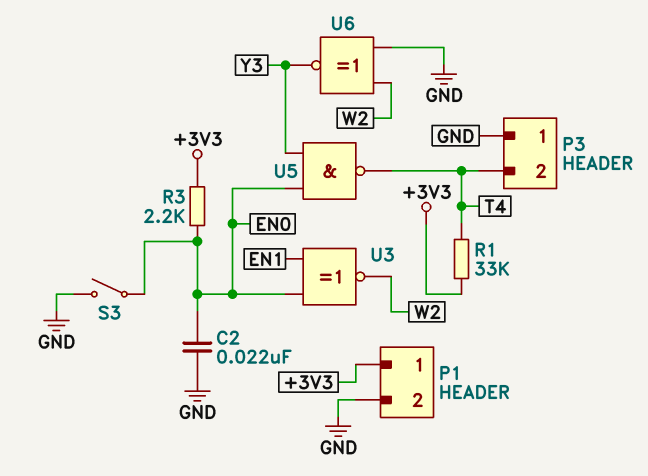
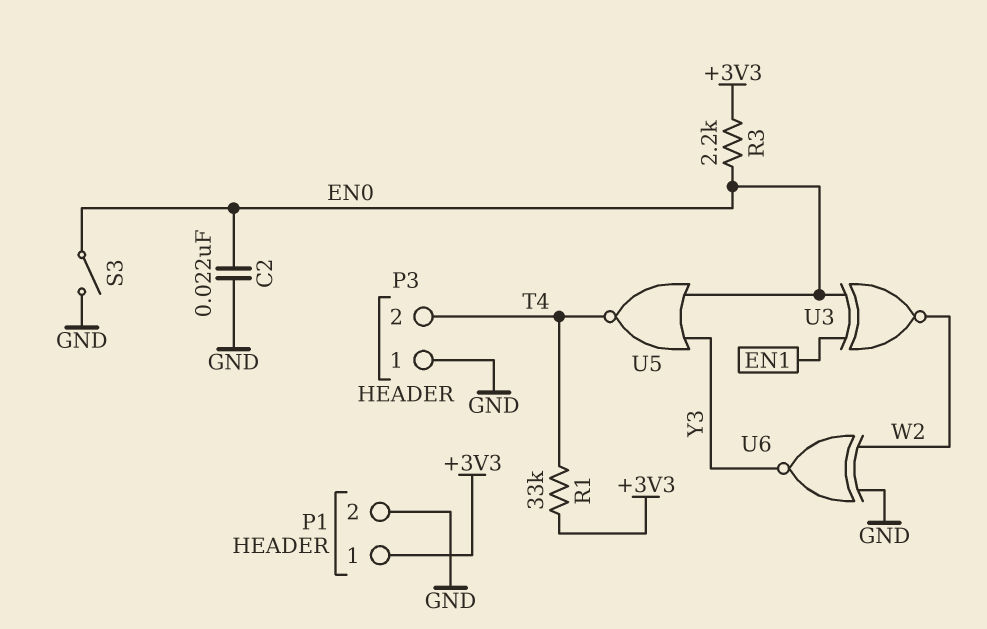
U5: NAND (in EN0, in Y3, out T4) -> NOR (in EN0, in Y3, out T4)

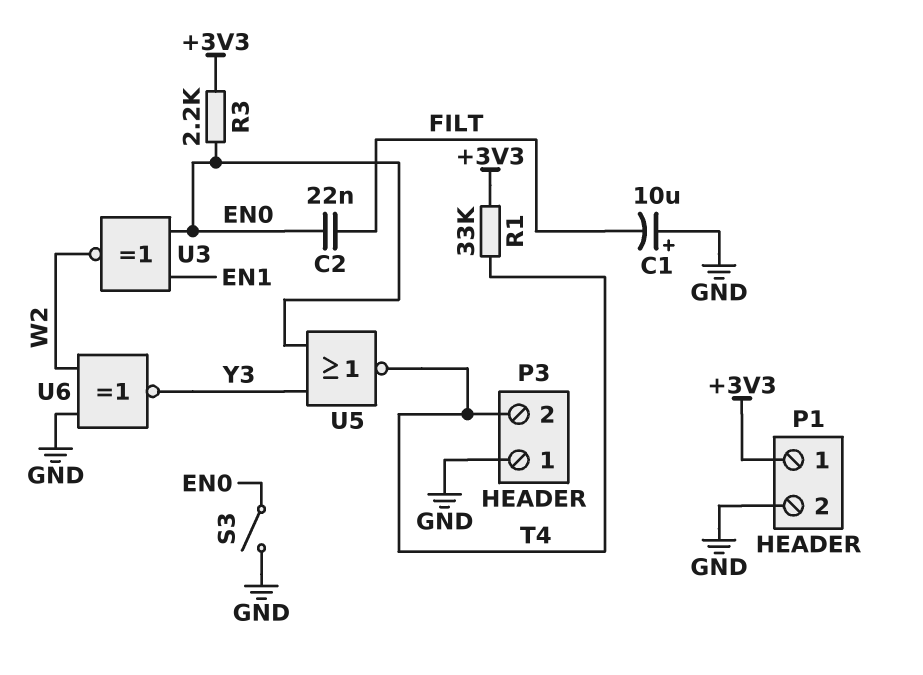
C1: none -> 10uF (plus GND, minus FILT)
C2: 22nF (EN0, GND) -> 22nF (EN0, FILT)

